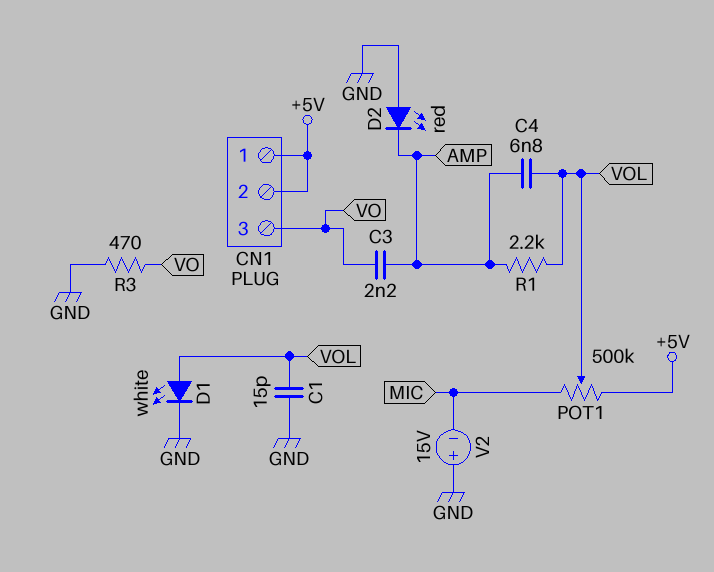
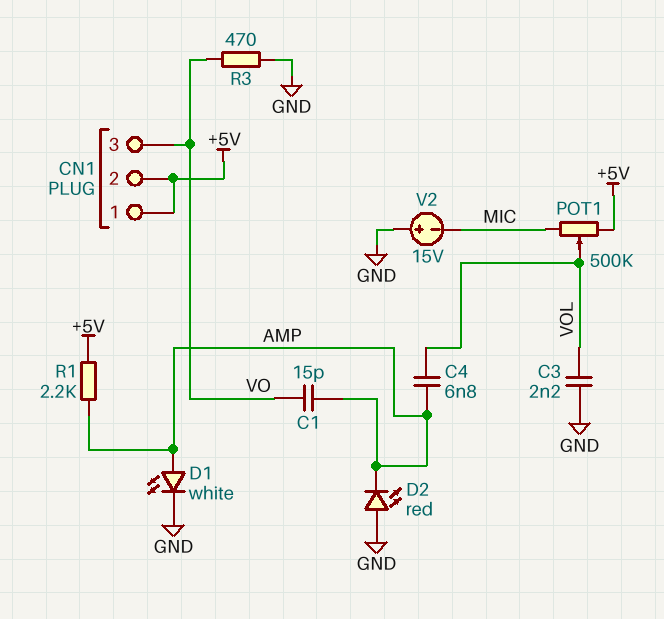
C1: 15pF (GND, VOL) -> 15pF (AMP, VO)
C3: 2.2nF (AMP, VO) -> 2.2nF (GND, VOL)
D1: LED white (A VOL, K GND) -> LED white (A AMP, K GND)
R1: 2.2k (AMP, VOL) -> 2.2k (+5V, AMP)

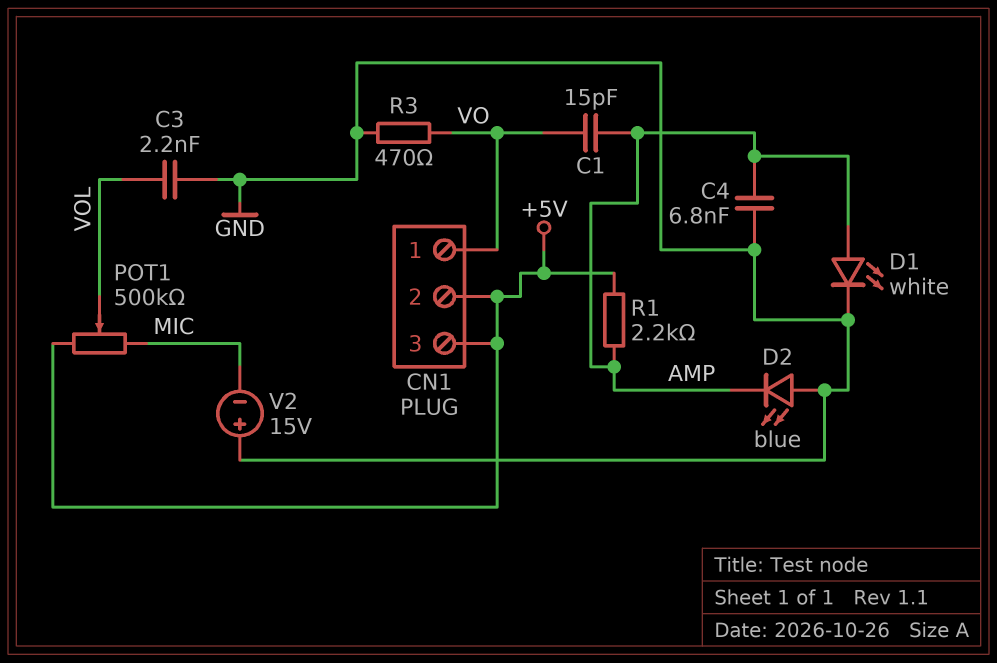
C4: 6.8nF (AMP, VOL) -> 6.8nF (AMP, GND)
CN1 pin 1: +5V -> VO
CN1 pin 3: VO -> +5V
D2: LED red (A GND, K AMP) -> LED blue (A GND, K AMP)

